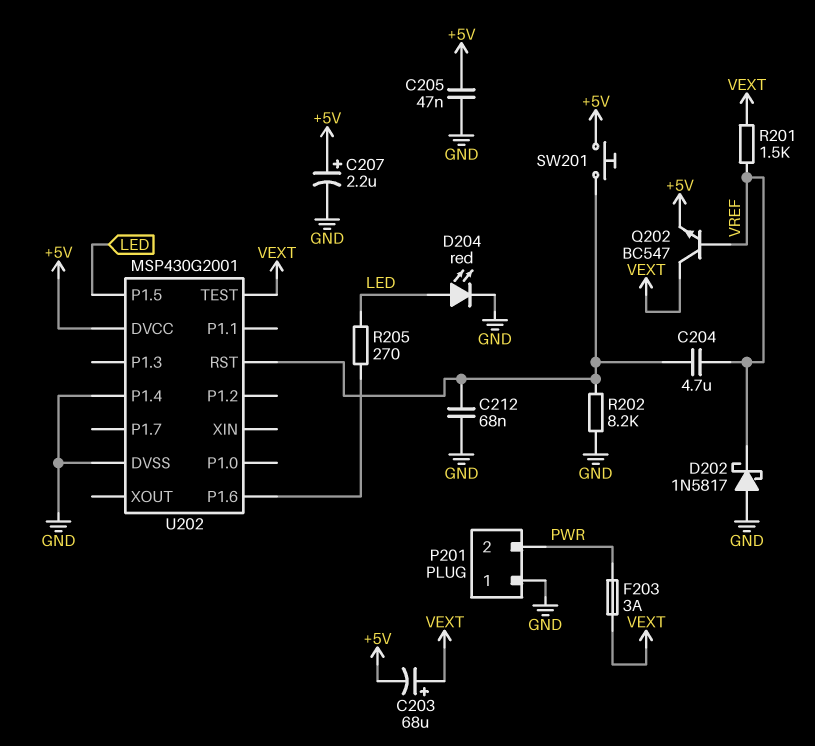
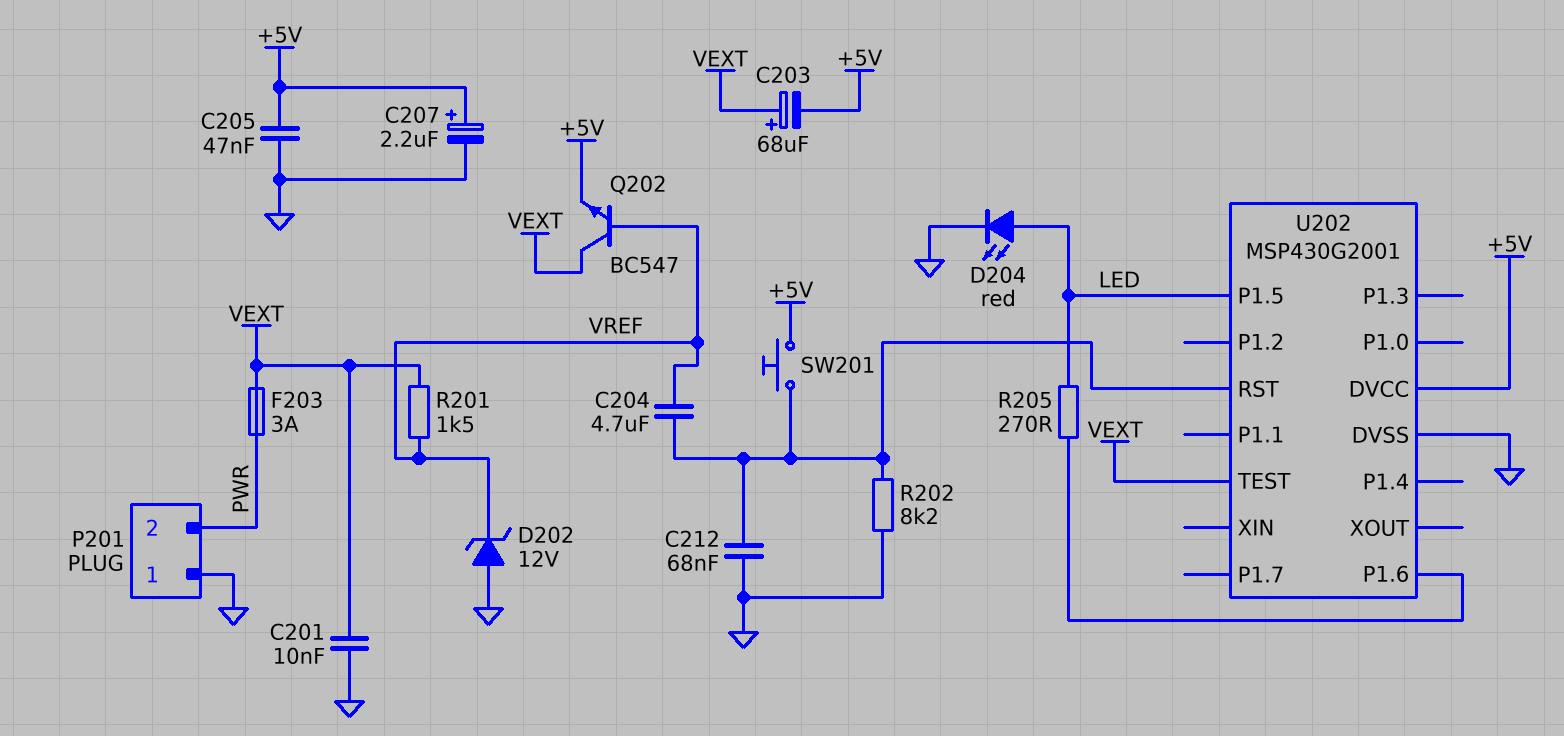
C201: none -> 10nF (GND, VEXT)
D202: schottky 1N5817 (A GND, K VREF) -> zener 12V (A GND, K VREF)
U202 pin P1.4: GND -> none

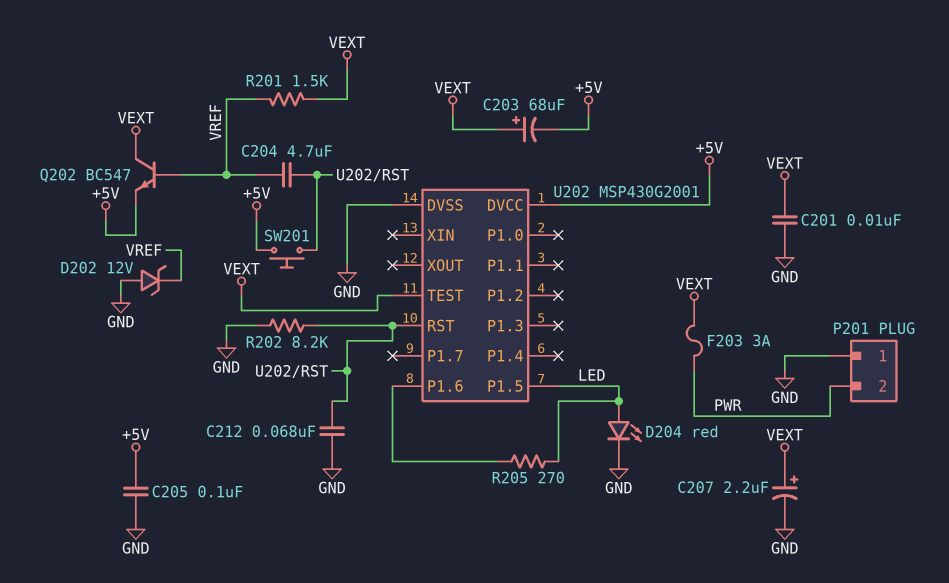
C205: 47nF (+5V, GND) -> 100nF (+5V, GND)
C207: 2.2uF (plus +5V, minus GND) -> 2.2uF (plus VEXT, minus GND)

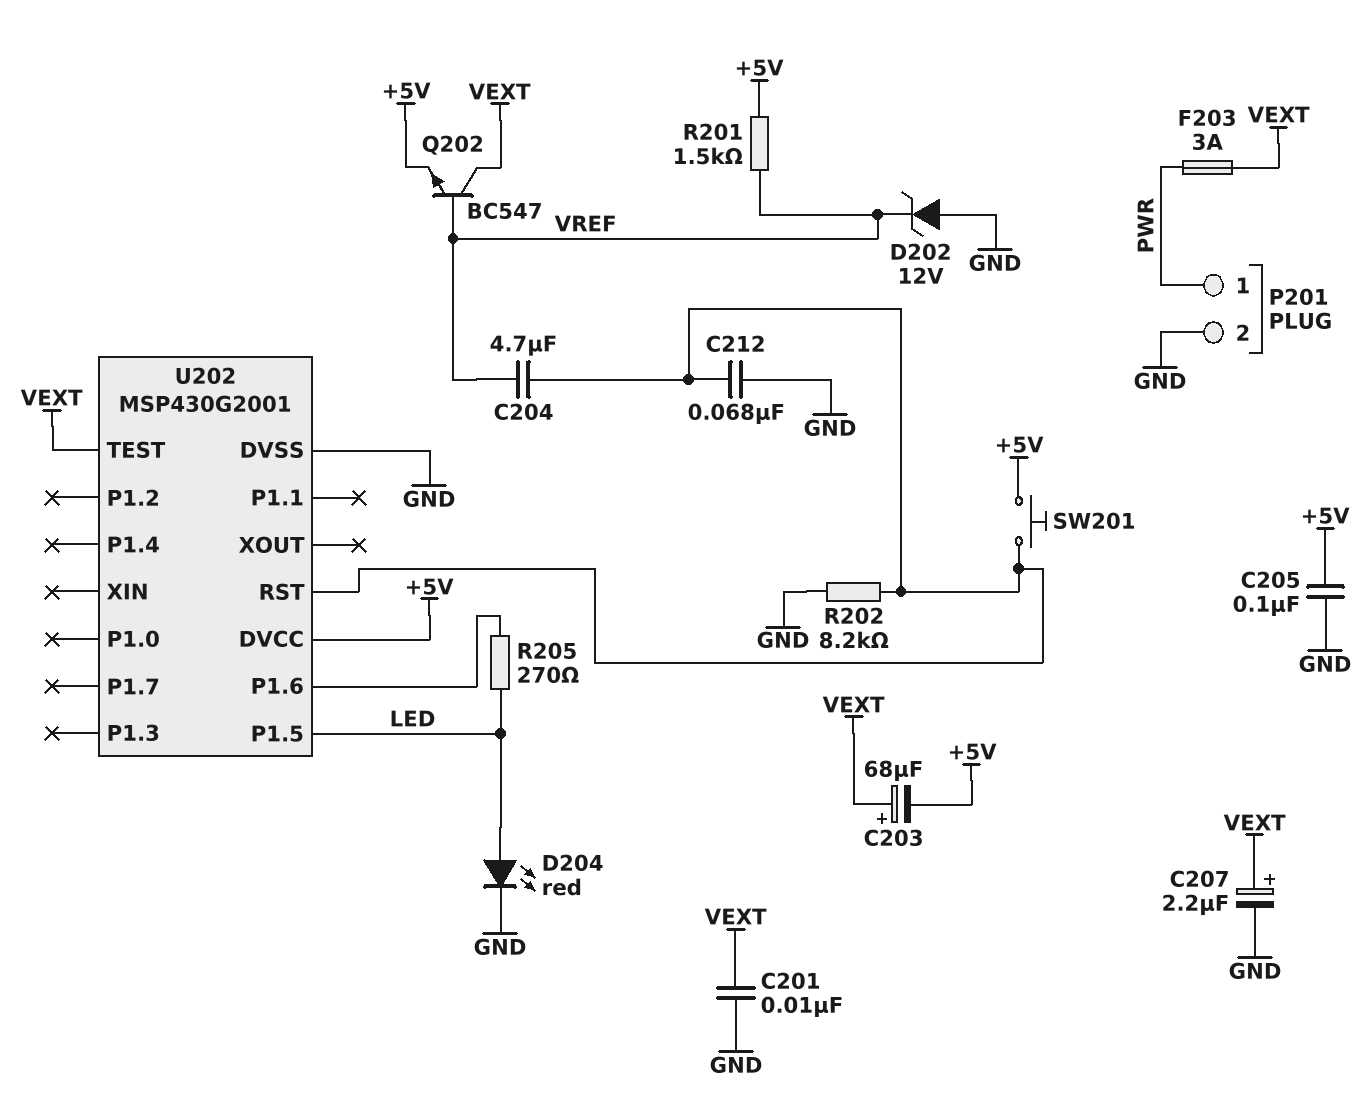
P201 pin 1: GND -> PWR
P201 pin 2: PWR -> GND
R201: 1.5k (VEXT, VREF) -> 1.5k (+5V, VREF)

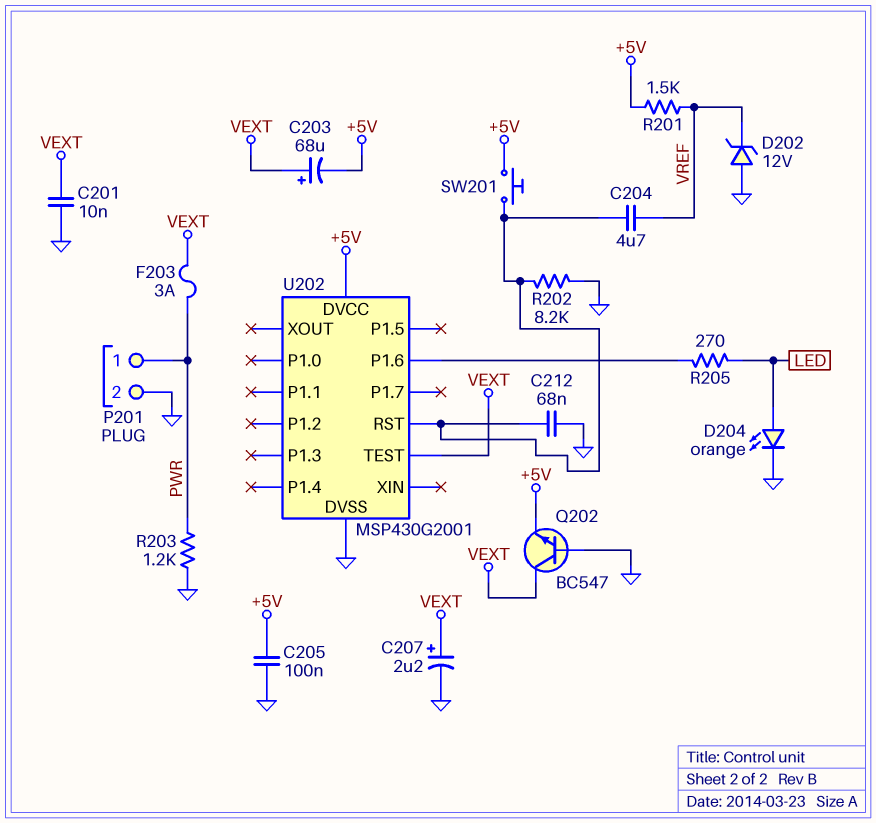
D204: LED red (A LED, K GND) -> LED orange (A LED, K GND)
Q202: NPN BC547 (B VREF, C VEXT, E +5V) -> NPN BC547 (B GND, C VEXT, E +5V)
R203: none -> 1.2k (GND, PWR)
U202 pin P1.5: LED -> none

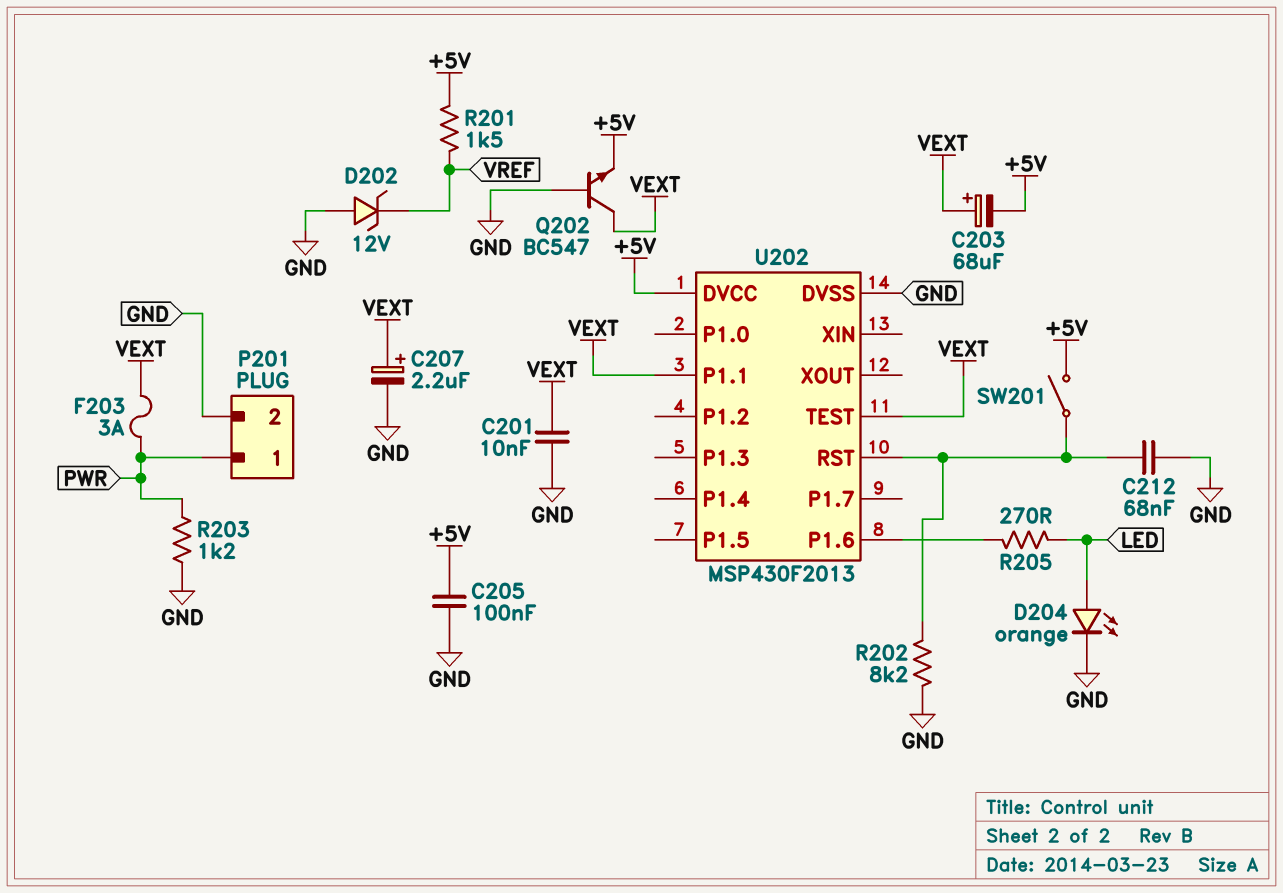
C204: 4.7uF (U202/RST, VREF) -> none
SW201: button (+5V, U202/RST) -> switch (+5V, U202/RST)
U202: MSP430G2001 -> MSP430F2013
U202 pin P1.1: none -> VEXT

